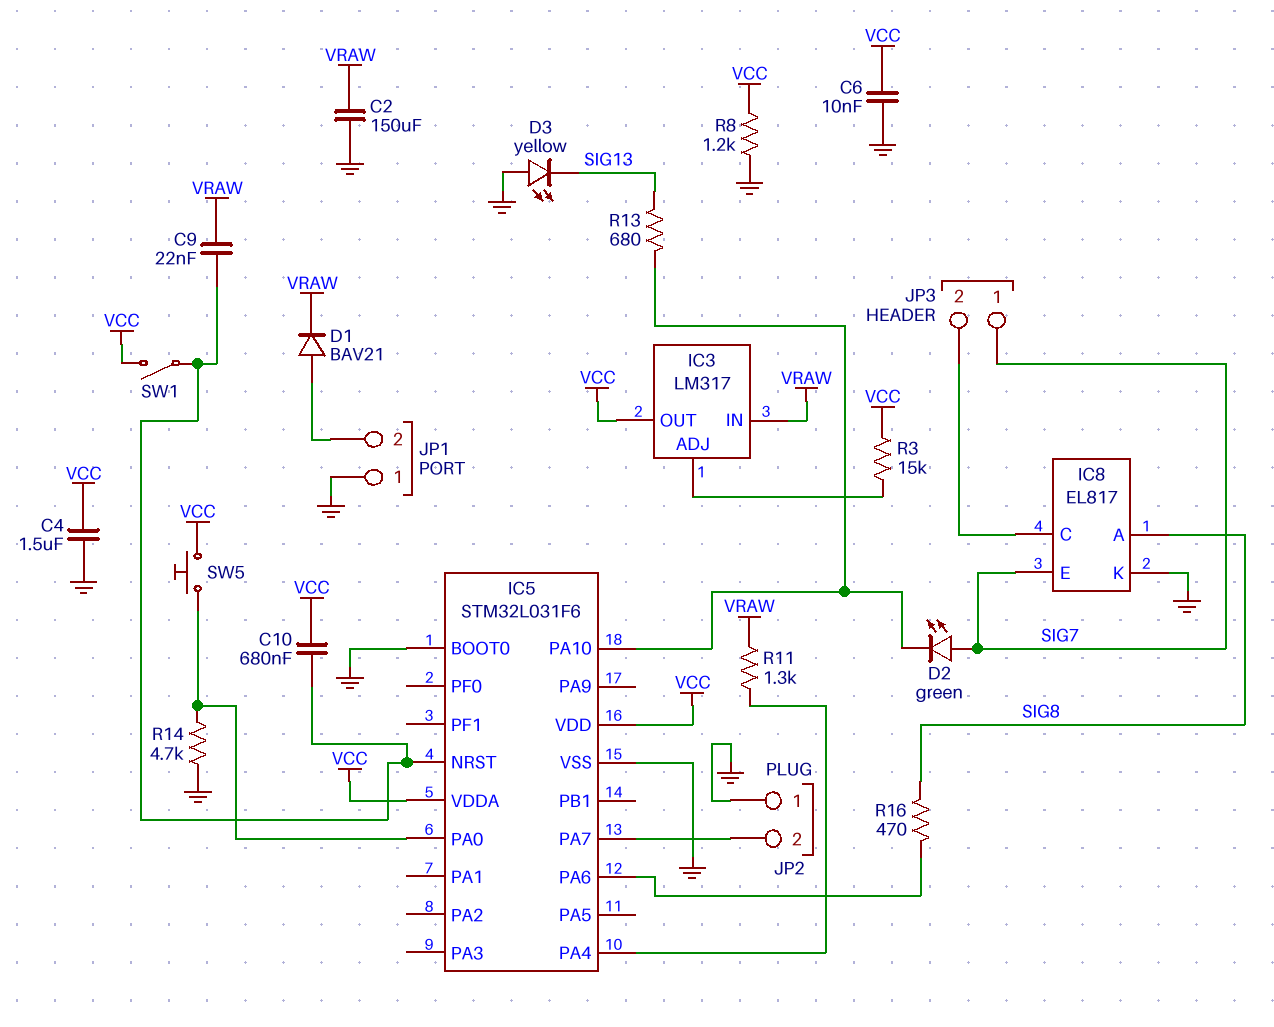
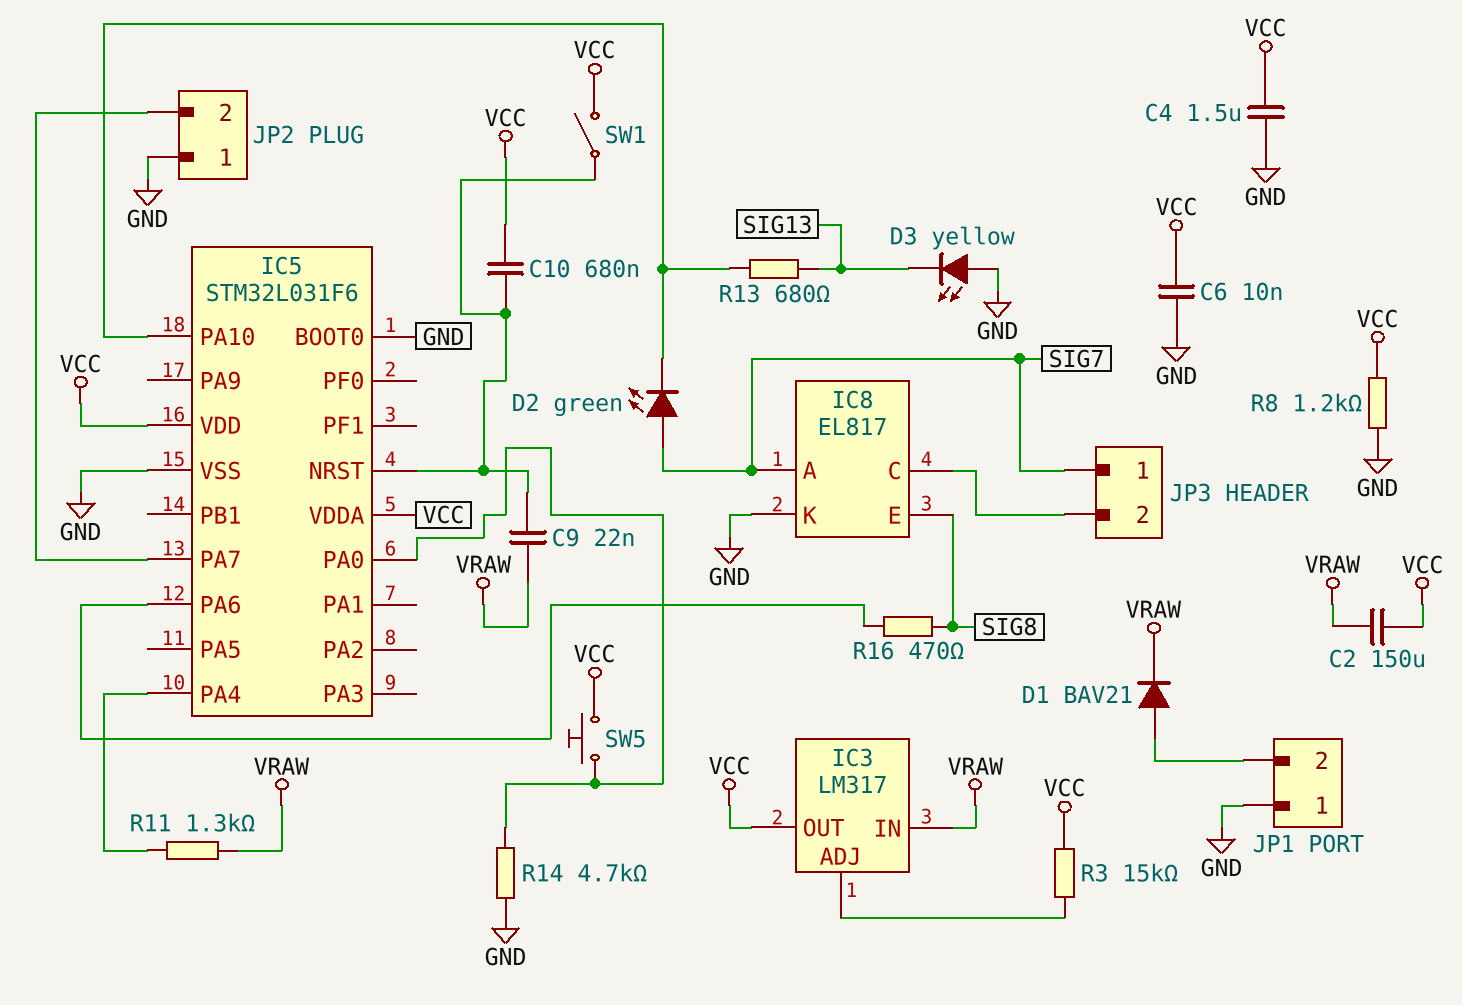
C2: 150uF (GND, VRAW) -> 150uF (VCC, VRAW)
IC8 pin A: SIG8 -> SIG7
IC8 pin E: SIG7 -> SIG8

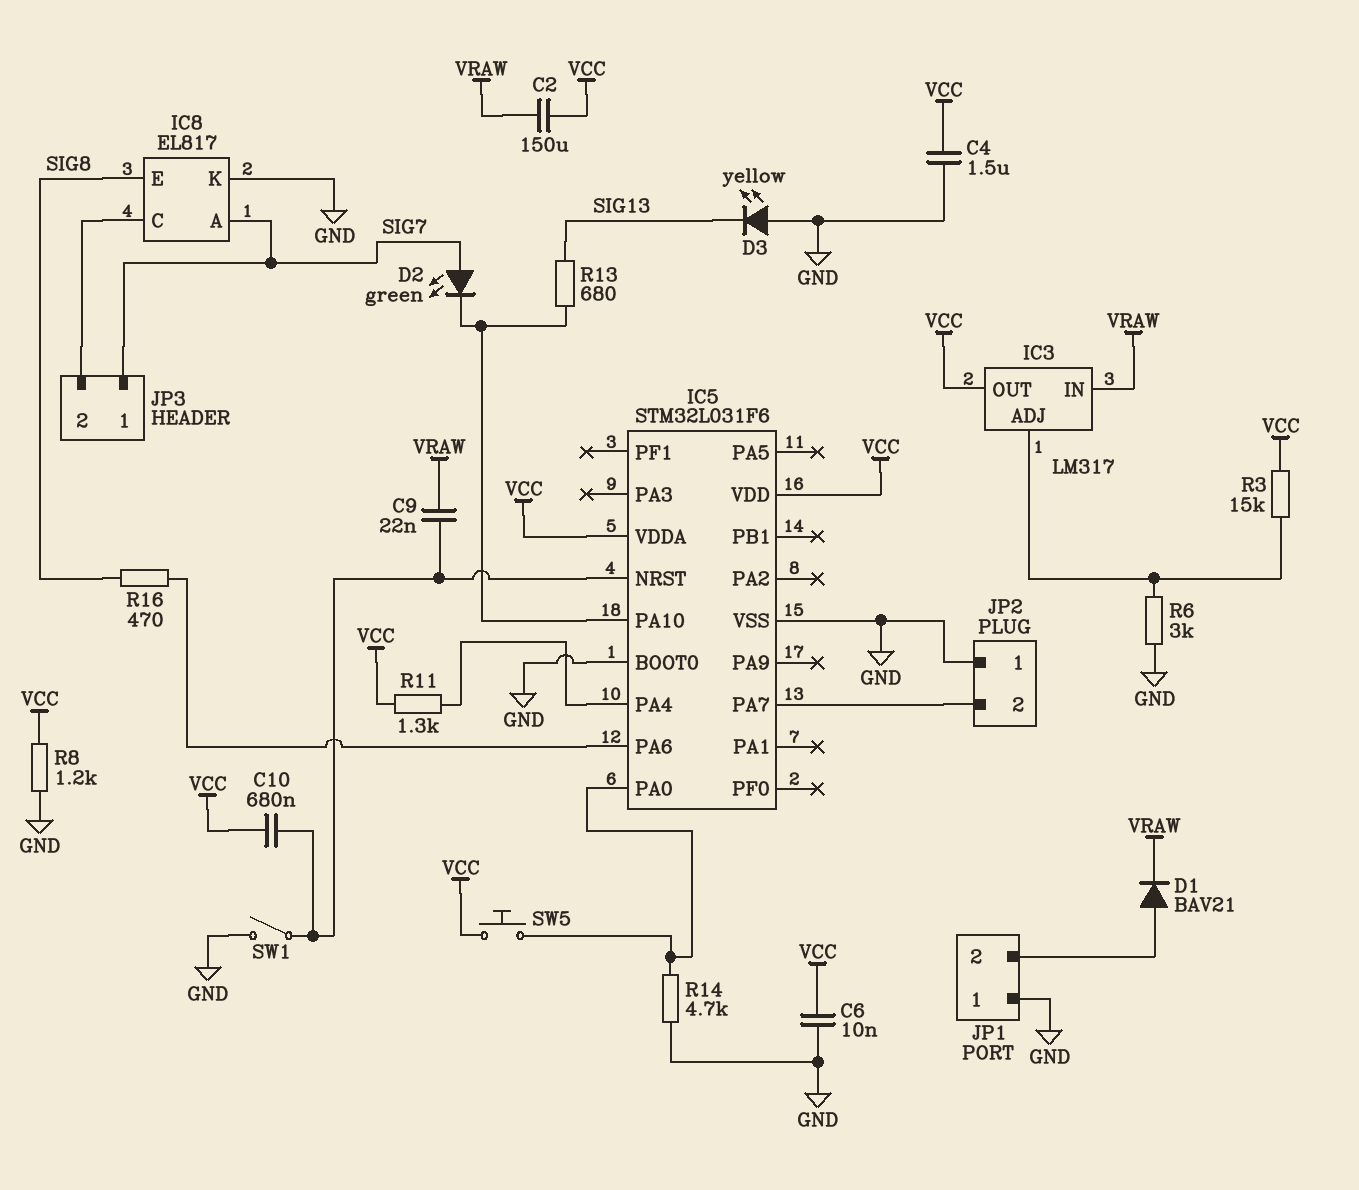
R6: none -> 3k (GND, IC3/ADJ)
R11: 1.3k (IC5/PA4, VRAW) -> 1.3k (IC5/PA4, VCC)
SW1: switch (IC5/NRST, VCC) -> switch (GND, IC5/NRST)

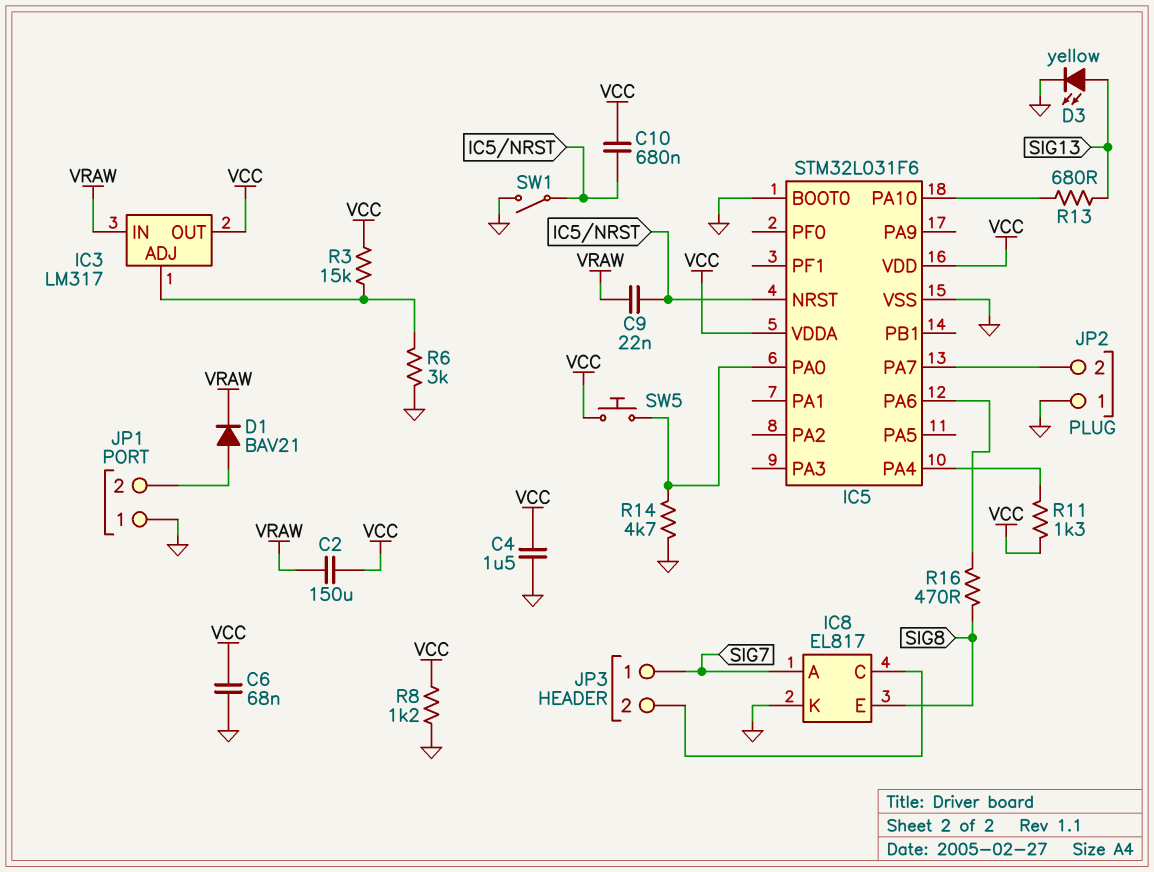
C6: 10nF (GND, VCC) -> 68nF (GND, VCC)
D2: LED green (A SIG7, K IC5/PA10) -> none
D3: LED yellow (A GND, K SIG13) -> LED yellow (A SIG13, K GND)

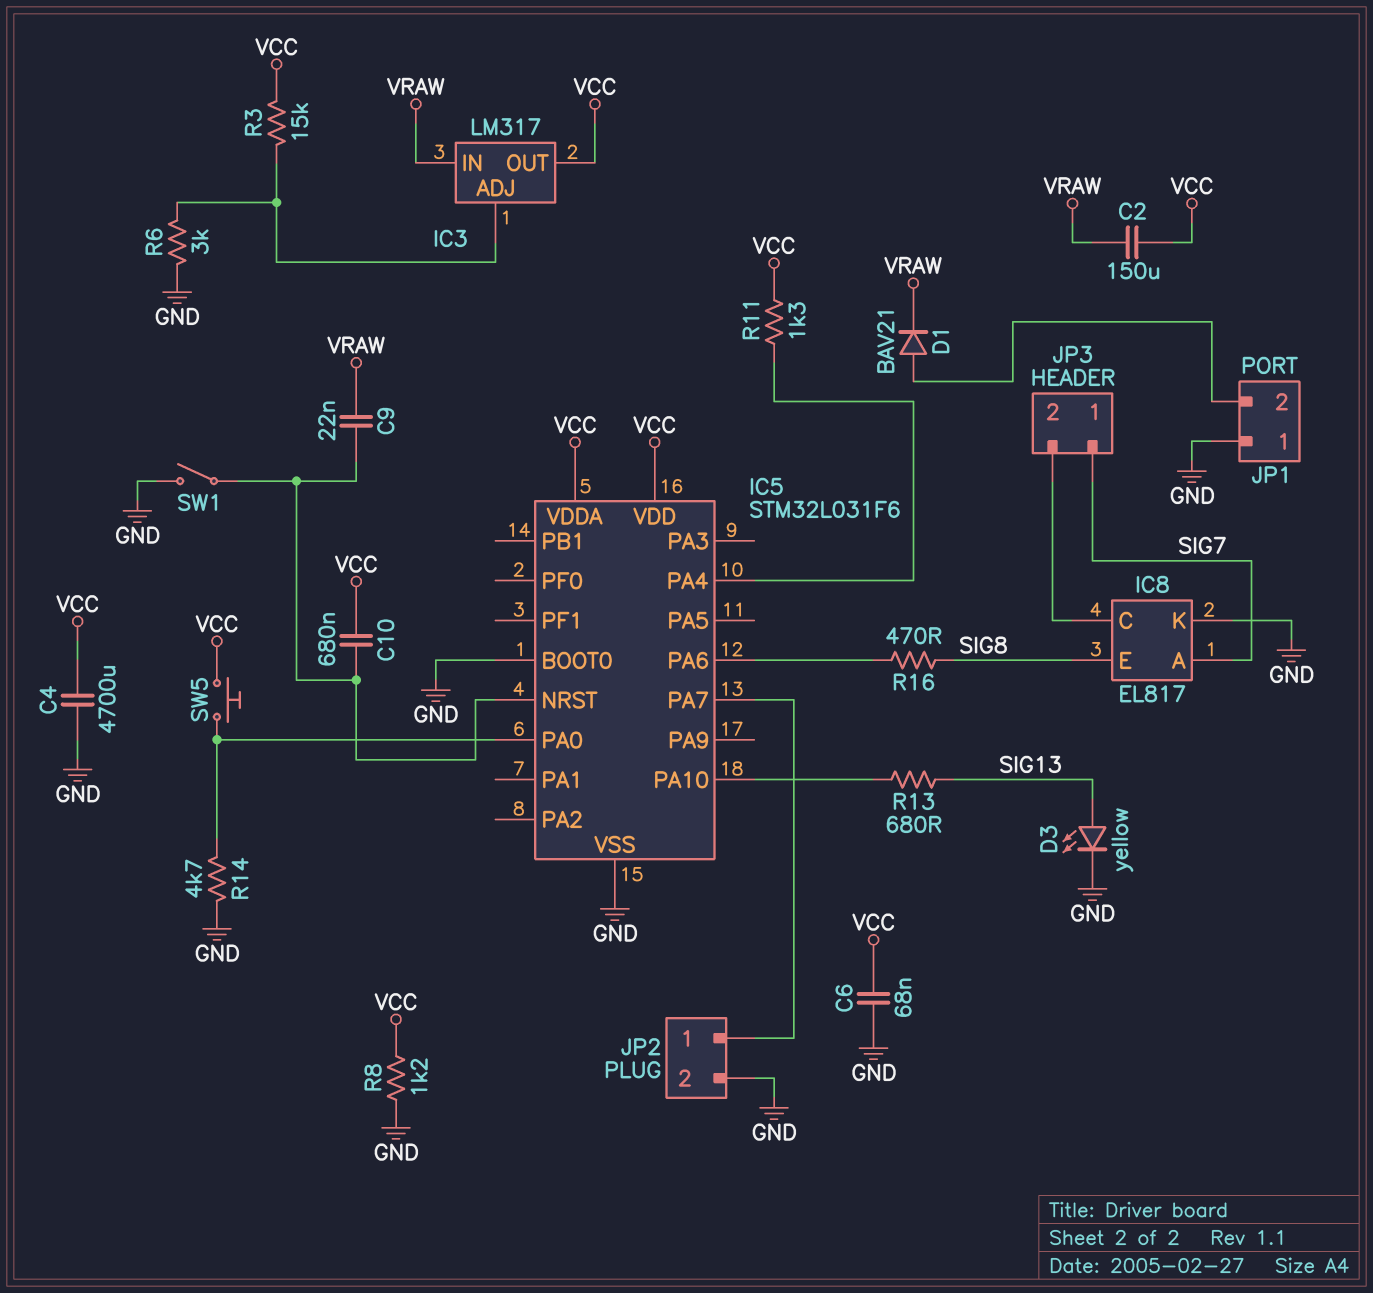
C4: 1.5uF (GND, VCC) -> 4700uF (GND, VCC)
JP2 pin 1: GND -> IC5/PA7
JP2 pin 2: IC5/PA7 -> GND

